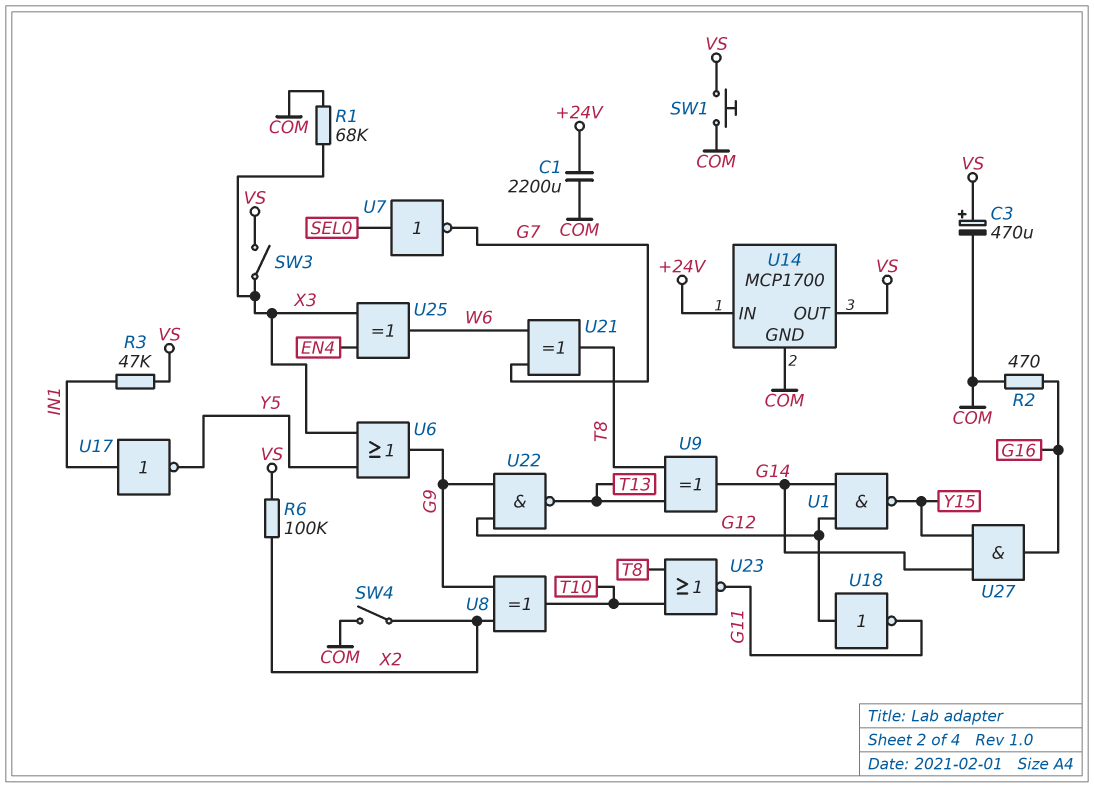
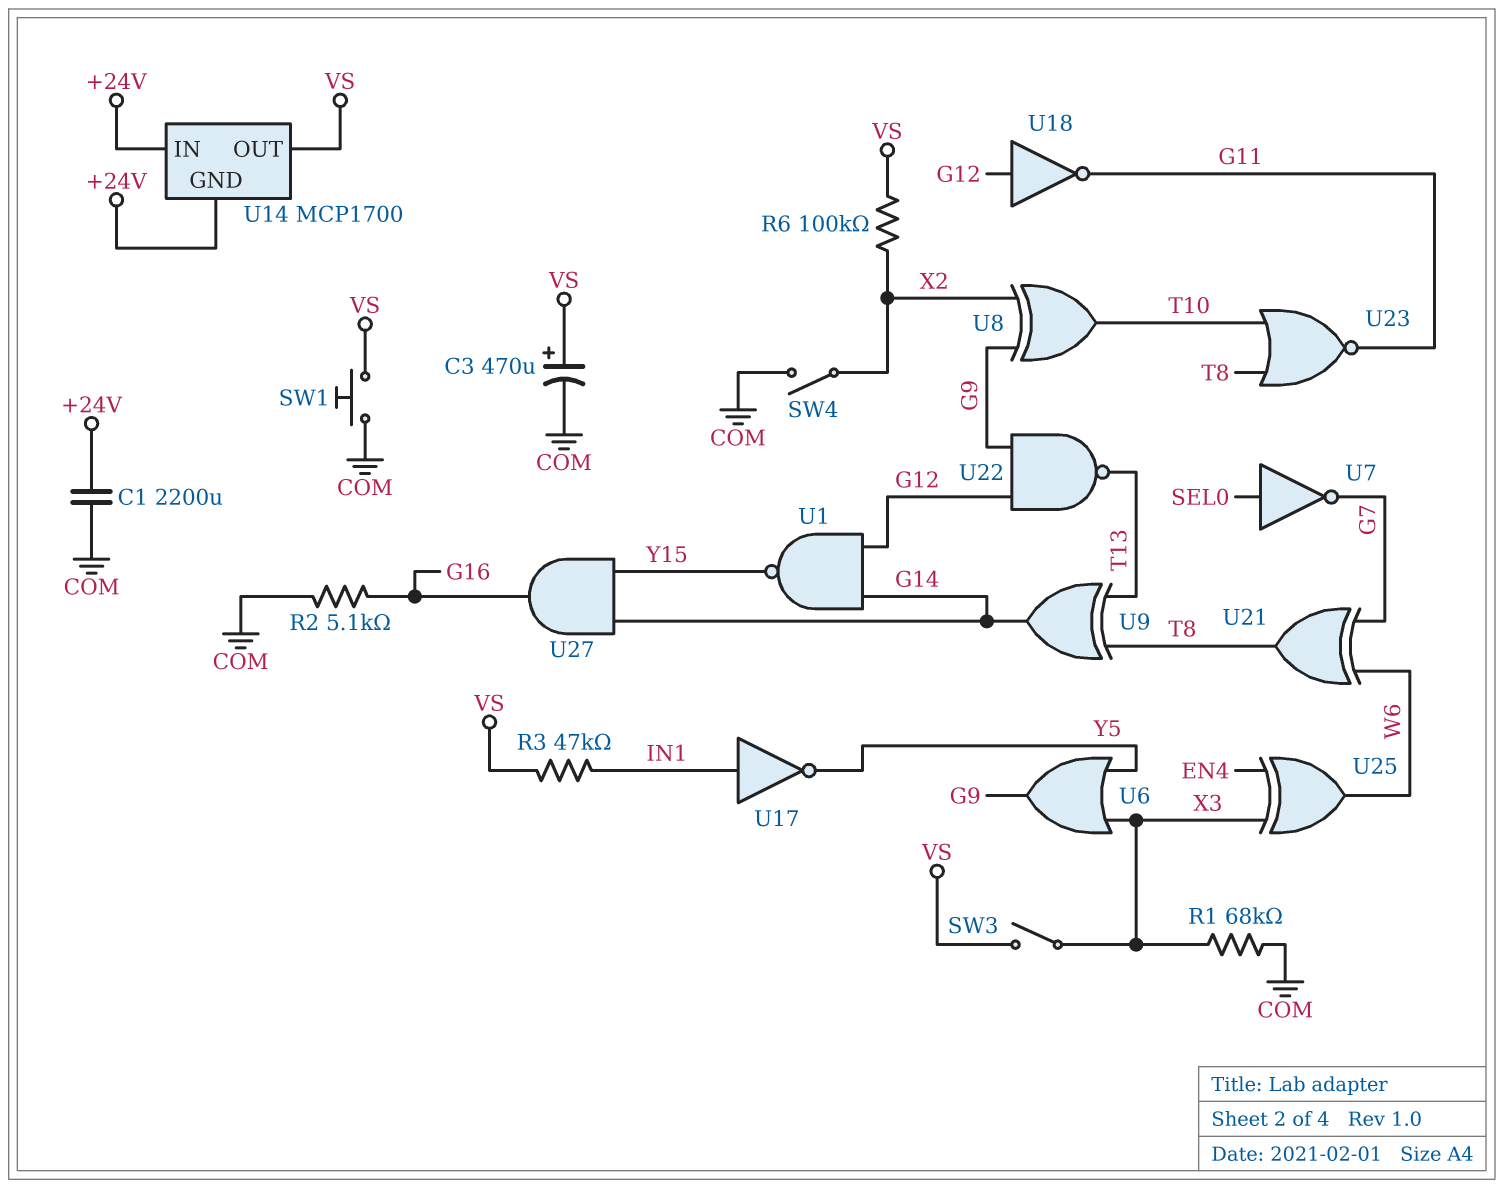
R2: 470 (COM, G16) -> 5.1k (COM, G16)
U14 pin GND: COM -> +24V

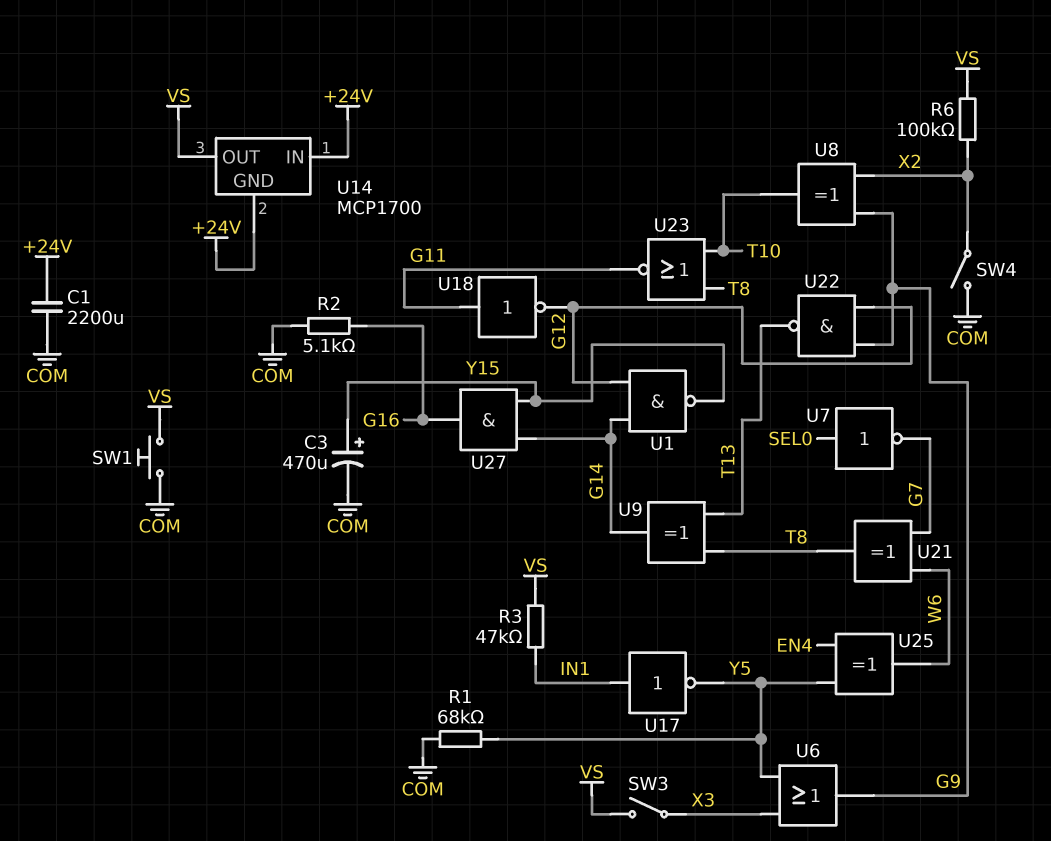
C3: 470uF (plus VS, minus COM) -> 470uF (plus Y15, minus COM)
R1: 68k (COM, X3) -> 68k (COM, Y5)
U18: NOT (in G12, out G11) -> NOT (in G11, out G12)
U25: XOR (in EN4, in X3, out W6) -> XOR (in EN4, in Y5, out W6)

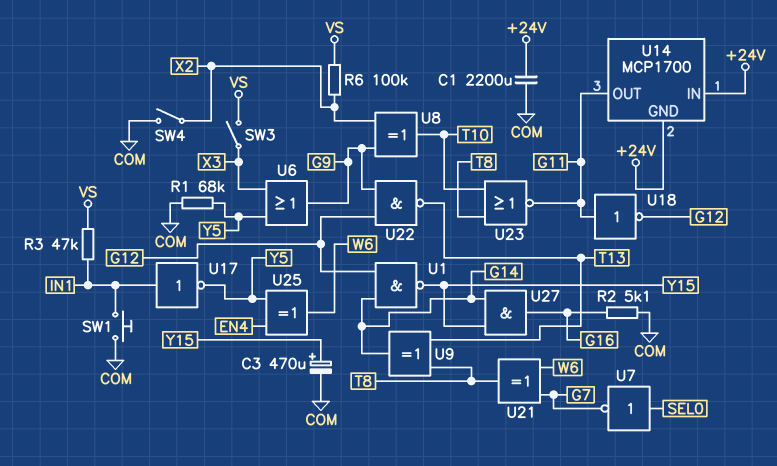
SW1: button (COM, VS) -> button (COM, IN1)
U14 pin OUT: VS -> G11

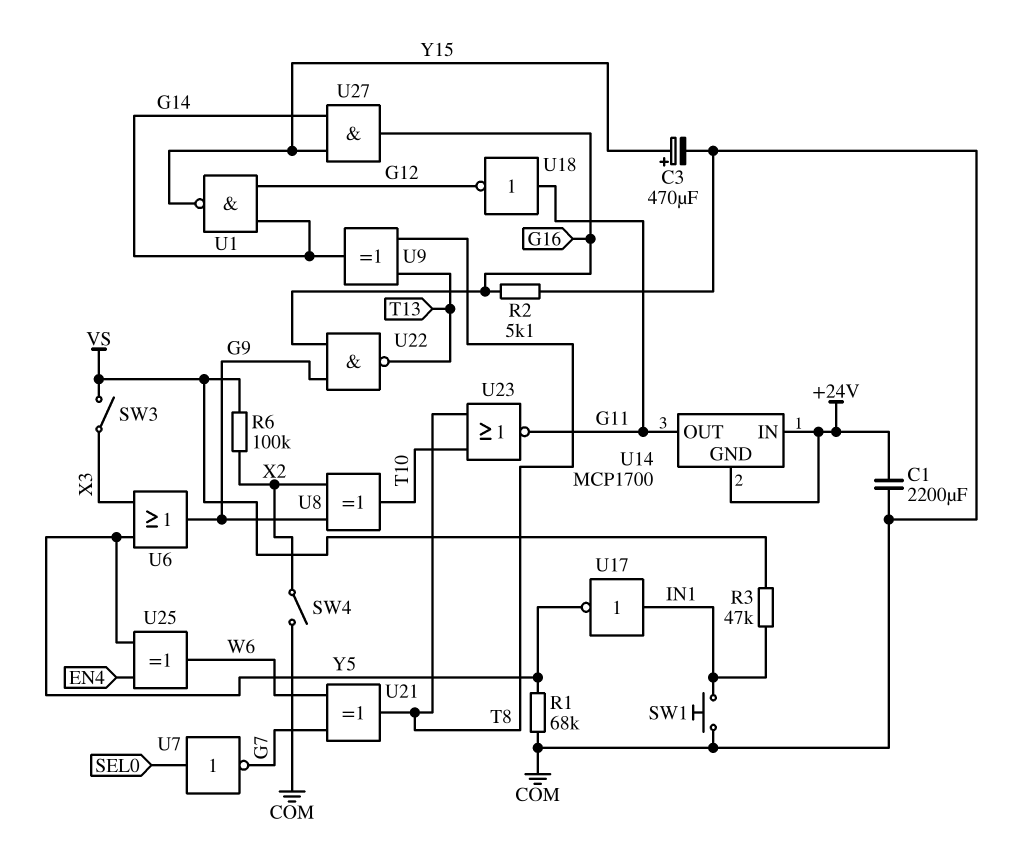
U22: NAND (in G9, in G12, out T13) -> NAND (in G9, in G16, out T13)

